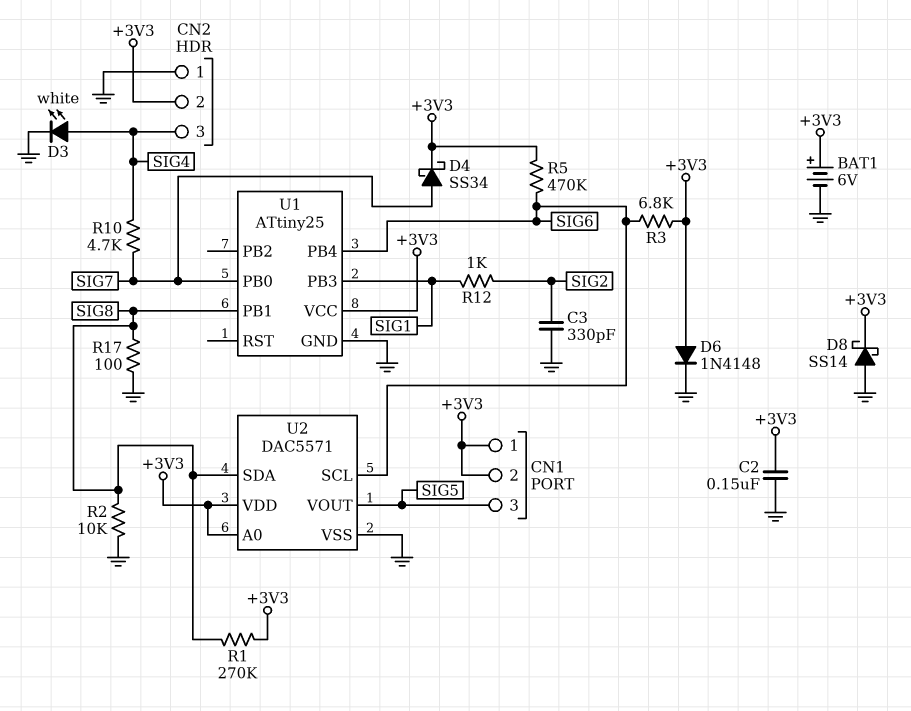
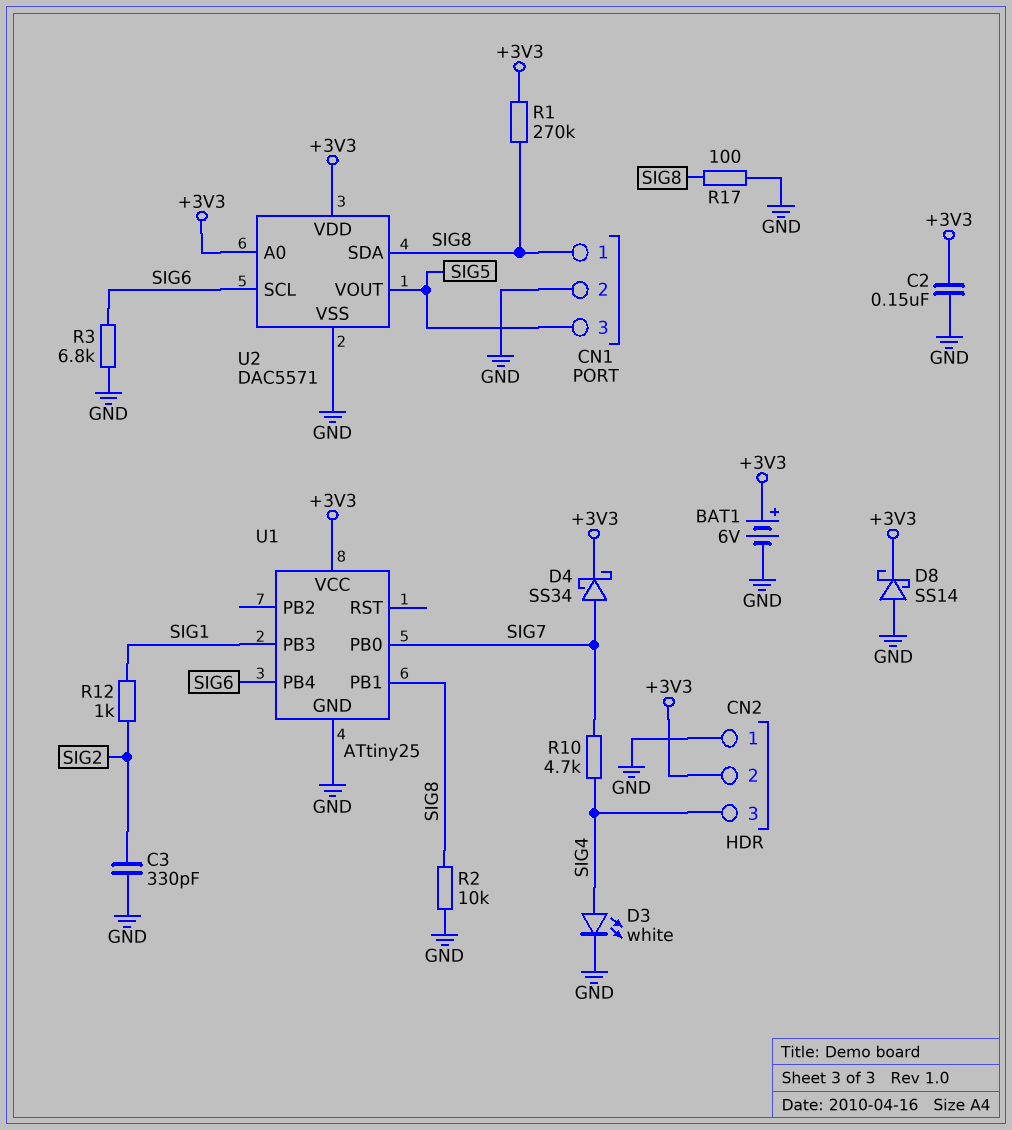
CN1 pin 1: +3V3 -> SIG8
CN1 pin 2: +3V3 -> GND
D6: diode 1N4148 (A +3V3, K GND) -> none
R3: 6.8k (+3V3, SIG6) -> 6.8k (GND, SIG6)
R5: 470k (+3V3, SIG6) -> none

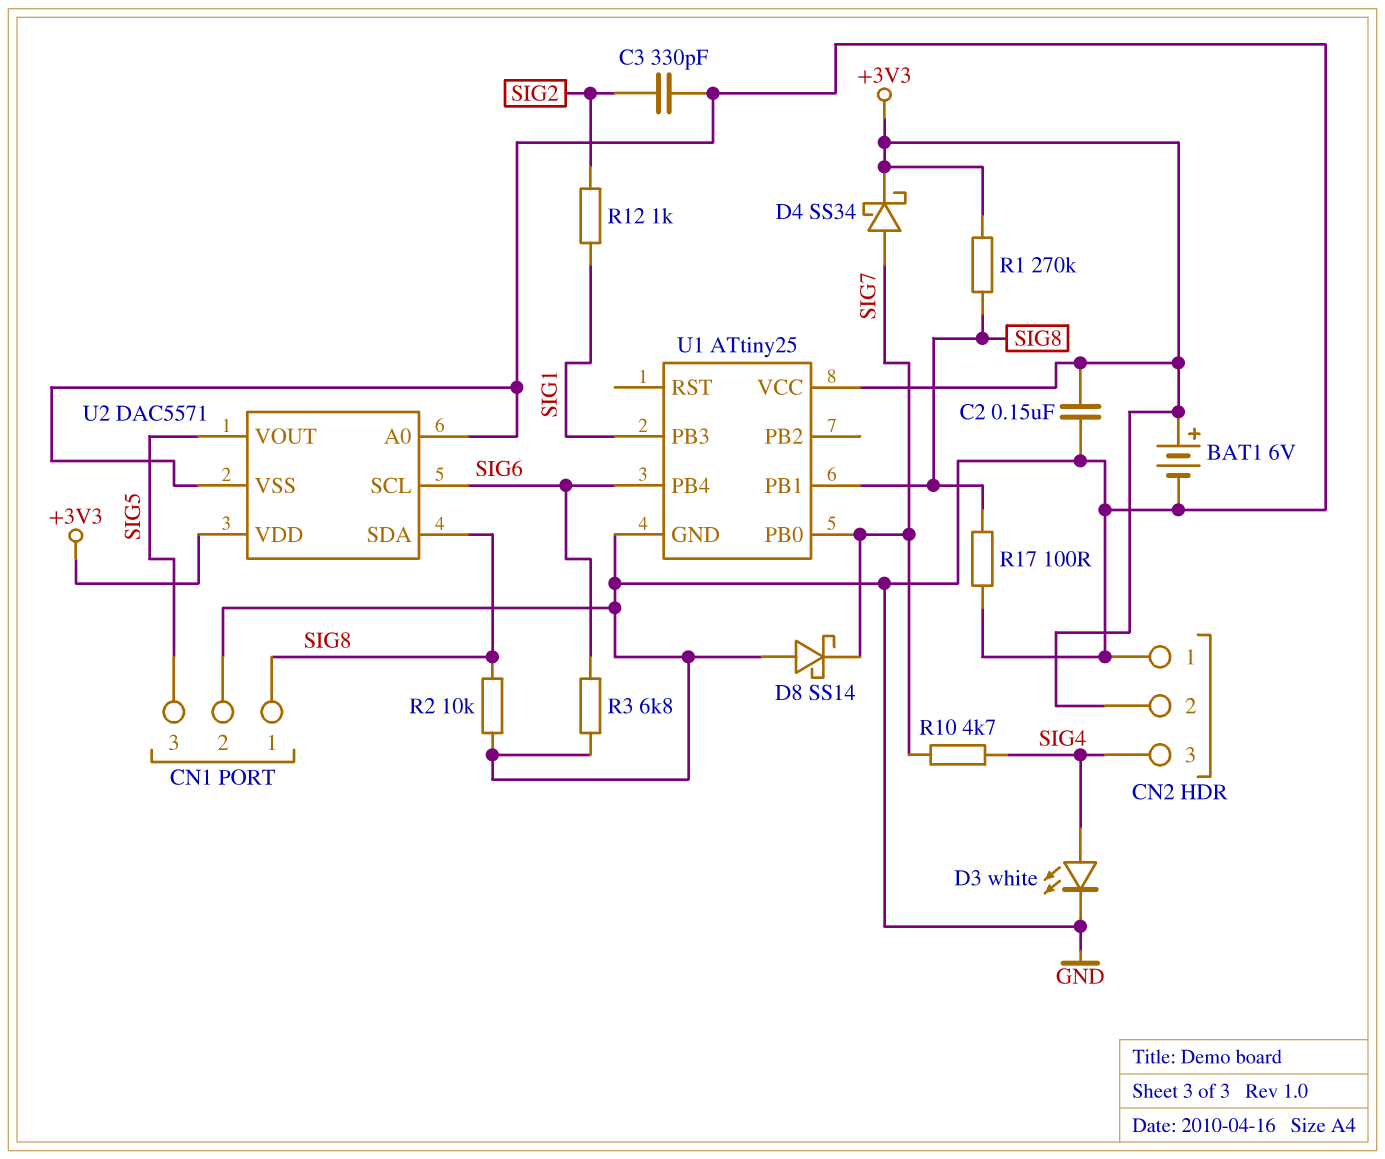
D8: schottky SS14 (A GND, K +3V3) -> schottky SS14 (A GND, K SIG7)
U2 pin A0: +3V3 -> GND

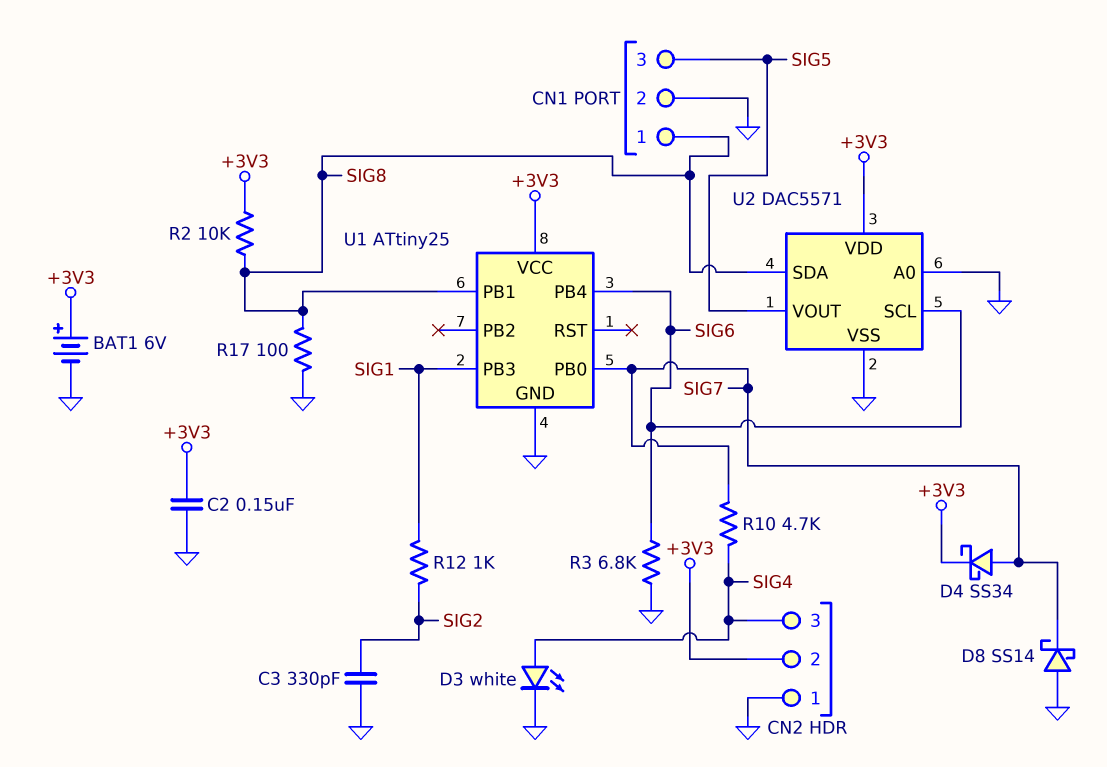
R1: 270k (+3V3, SIG8) -> none
R2: 10k (GND, SIG8) -> 10k (+3V3, SIG8)

